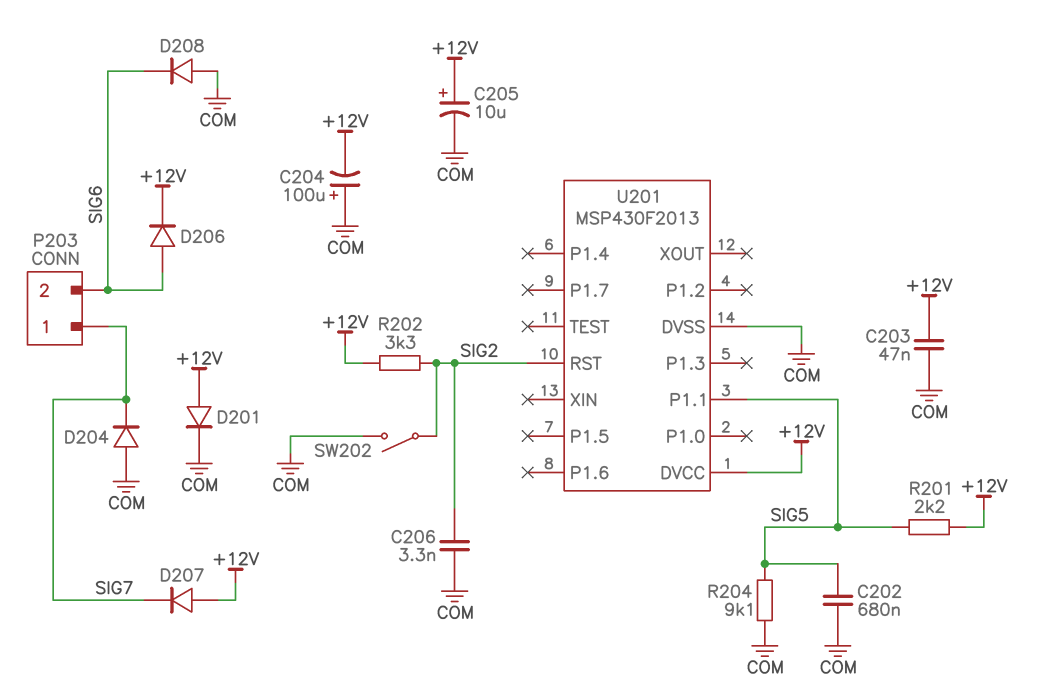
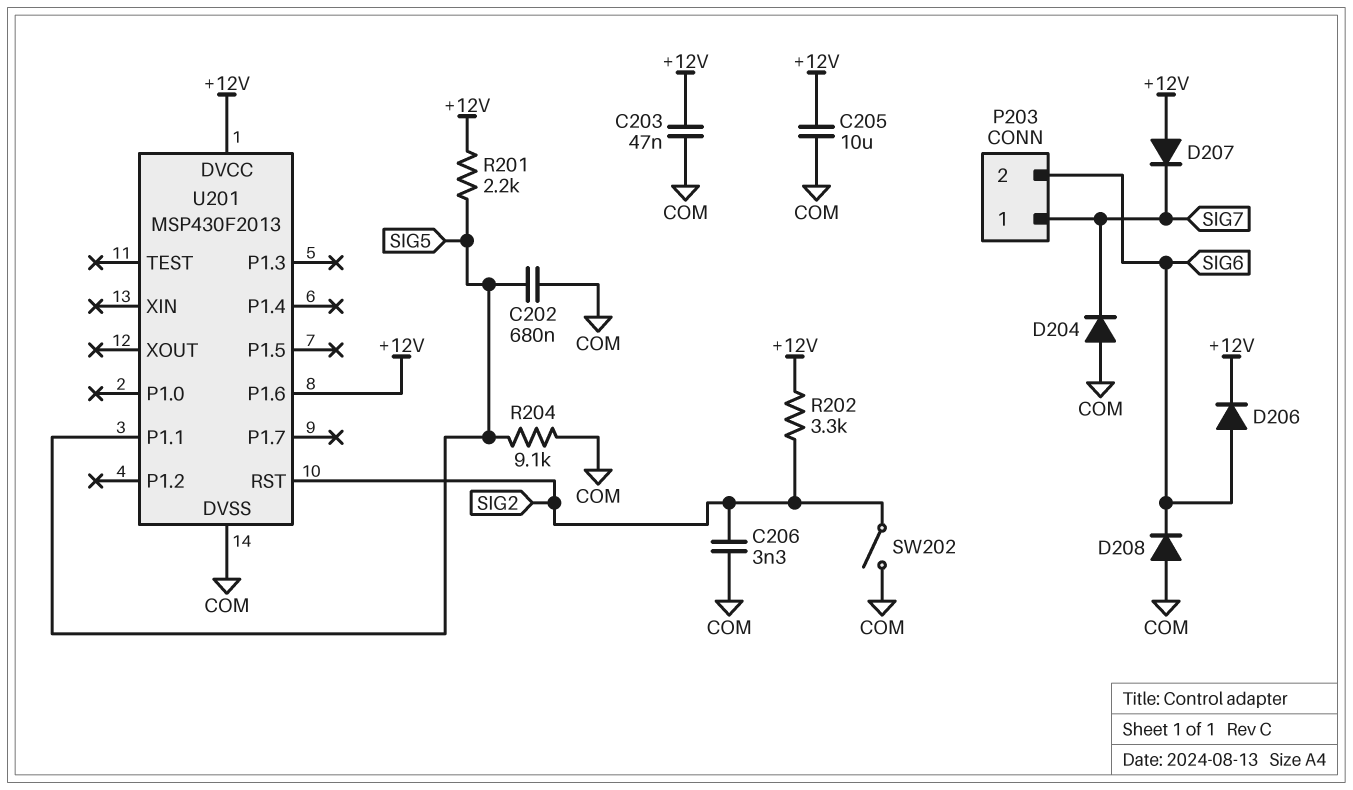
C204: 100uF (plus COM, minus +12V) -> none
C205: 10uF (plus +12V, minus COM) -> 10uF (+12V, COM)
D201: diode (A +12V, K COM) -> none
U201 pin P1.6: none -> +12V

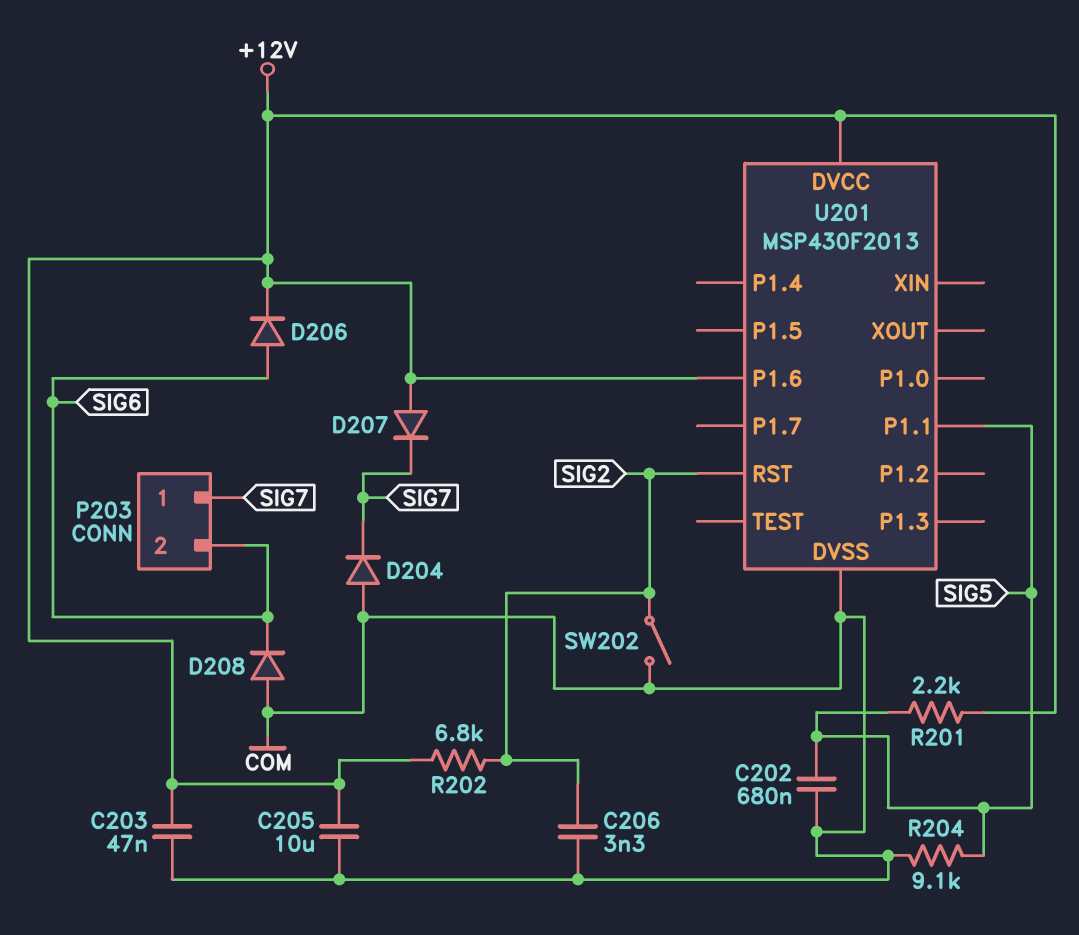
R202: 3.3k (+12V, SIG2) -> 6.8k (+12V, SIG2)

